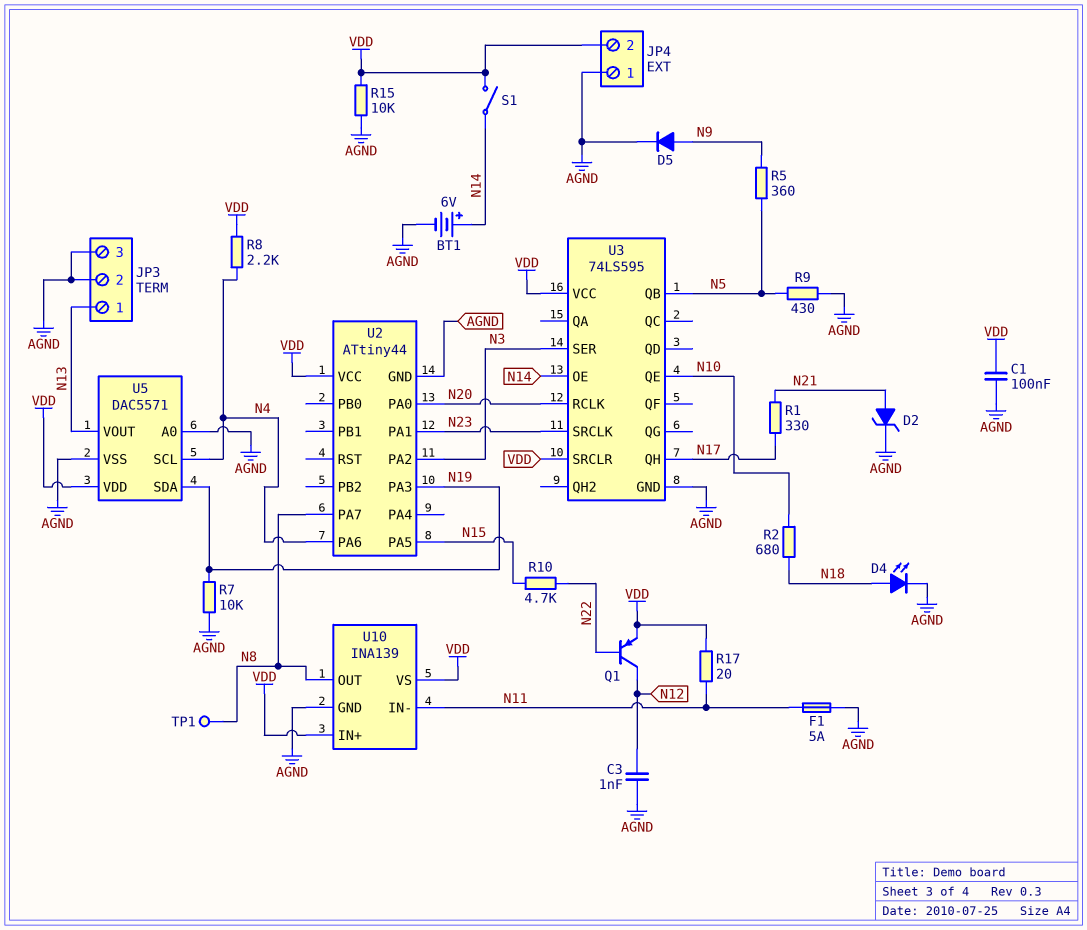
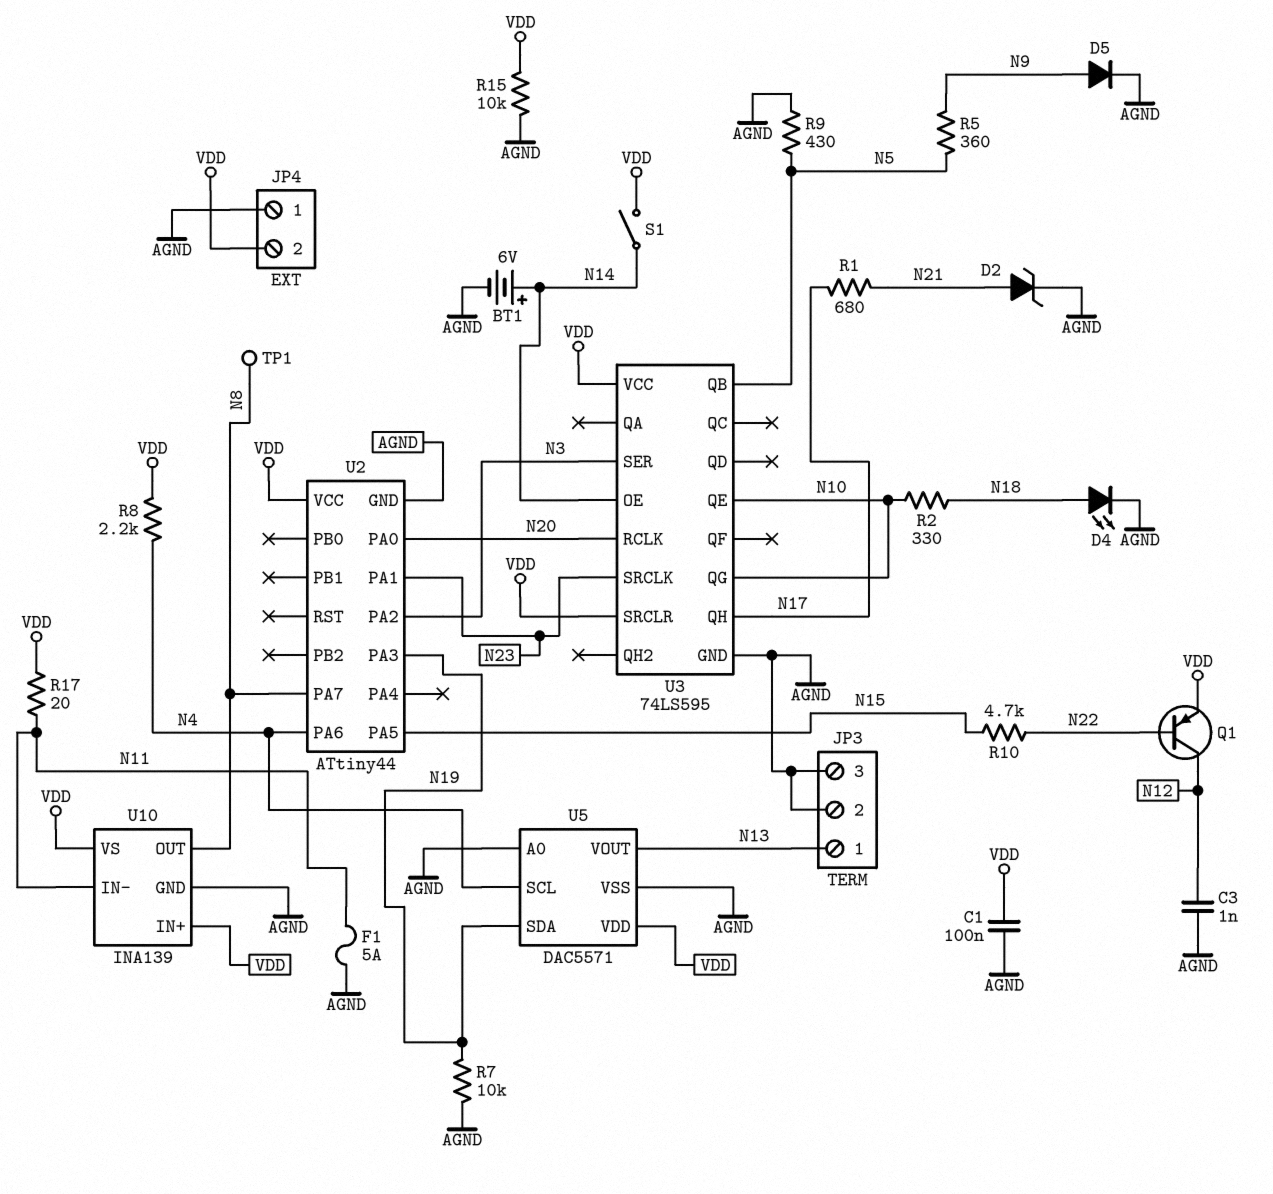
R1: 330 (N17, N21) -> 680 (N17, N21)
R2: 680 (N10, N18) -> 330 (N10, N18)
U3 pin QG: none -> N10

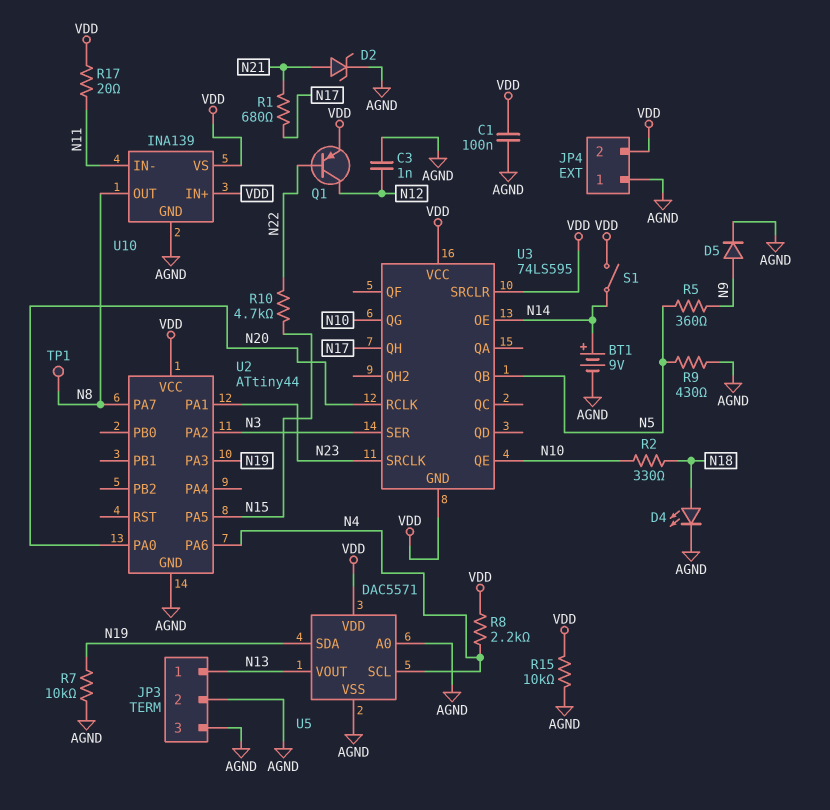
BT1: 6V (plus N14, minus AGND) -> 9V (plus N14, minus AGND)
F1: 5A (AGND, N11) -> none
U3 pin GND: AGND -> VDD

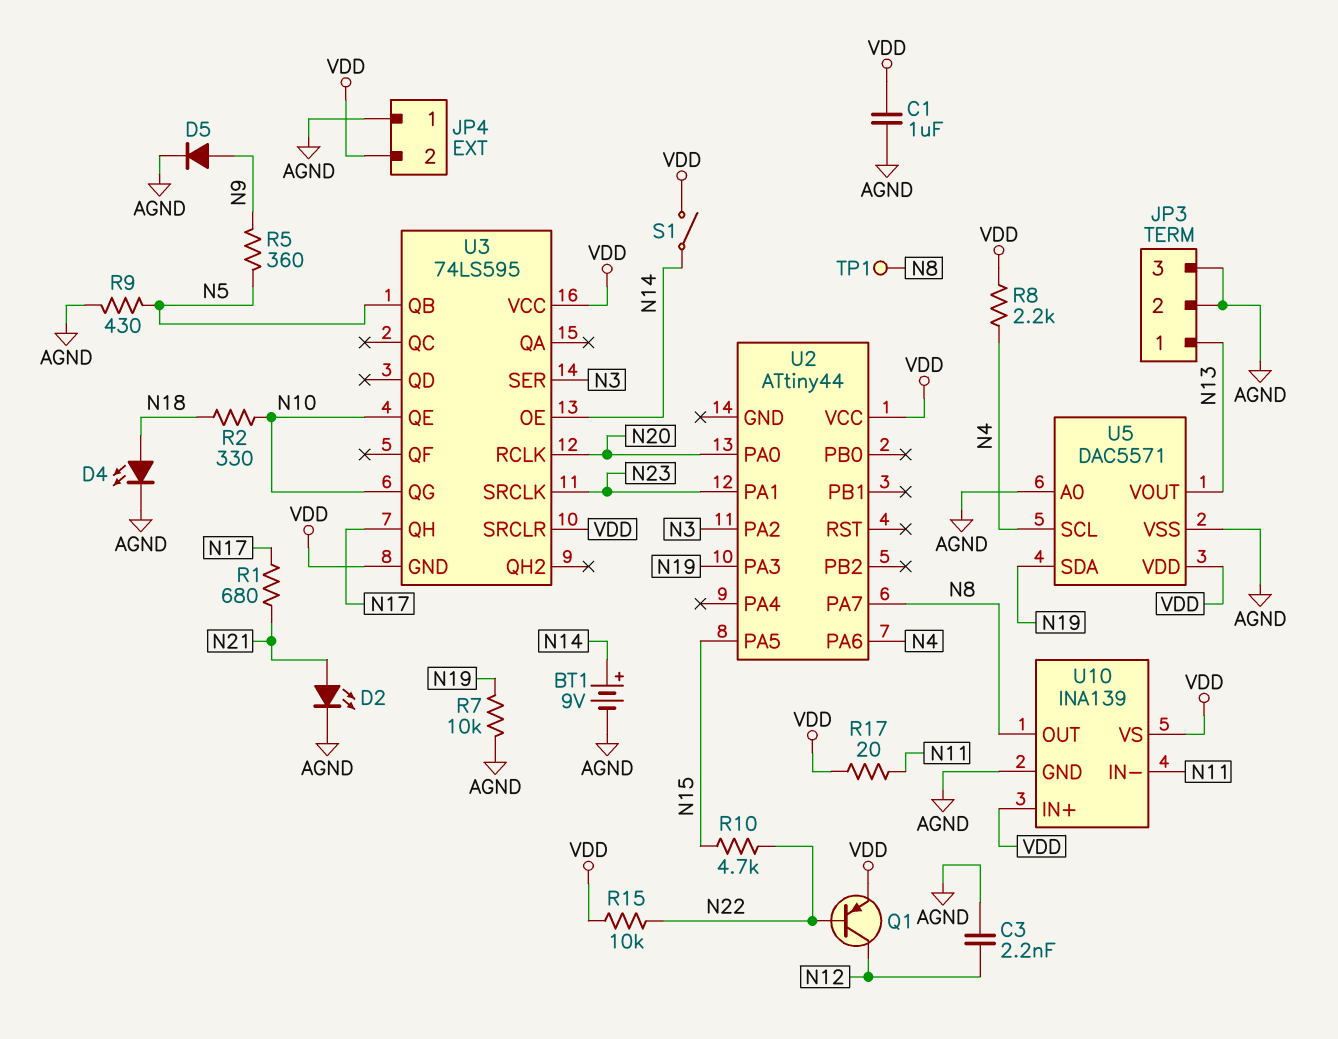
C1: 100nF (AGND, VDD) -> 1uF (AGND, VDD)
C3: 1nF (AGND, N12) -> 2.2nF (AGND, N12)
D2: zener (A N21, K AGND) -> LED (A N21, K AGND)
R15: 10k (AGND, VDD) -> 10k (N22, VDD)
U2 pin GND: AGND -> none

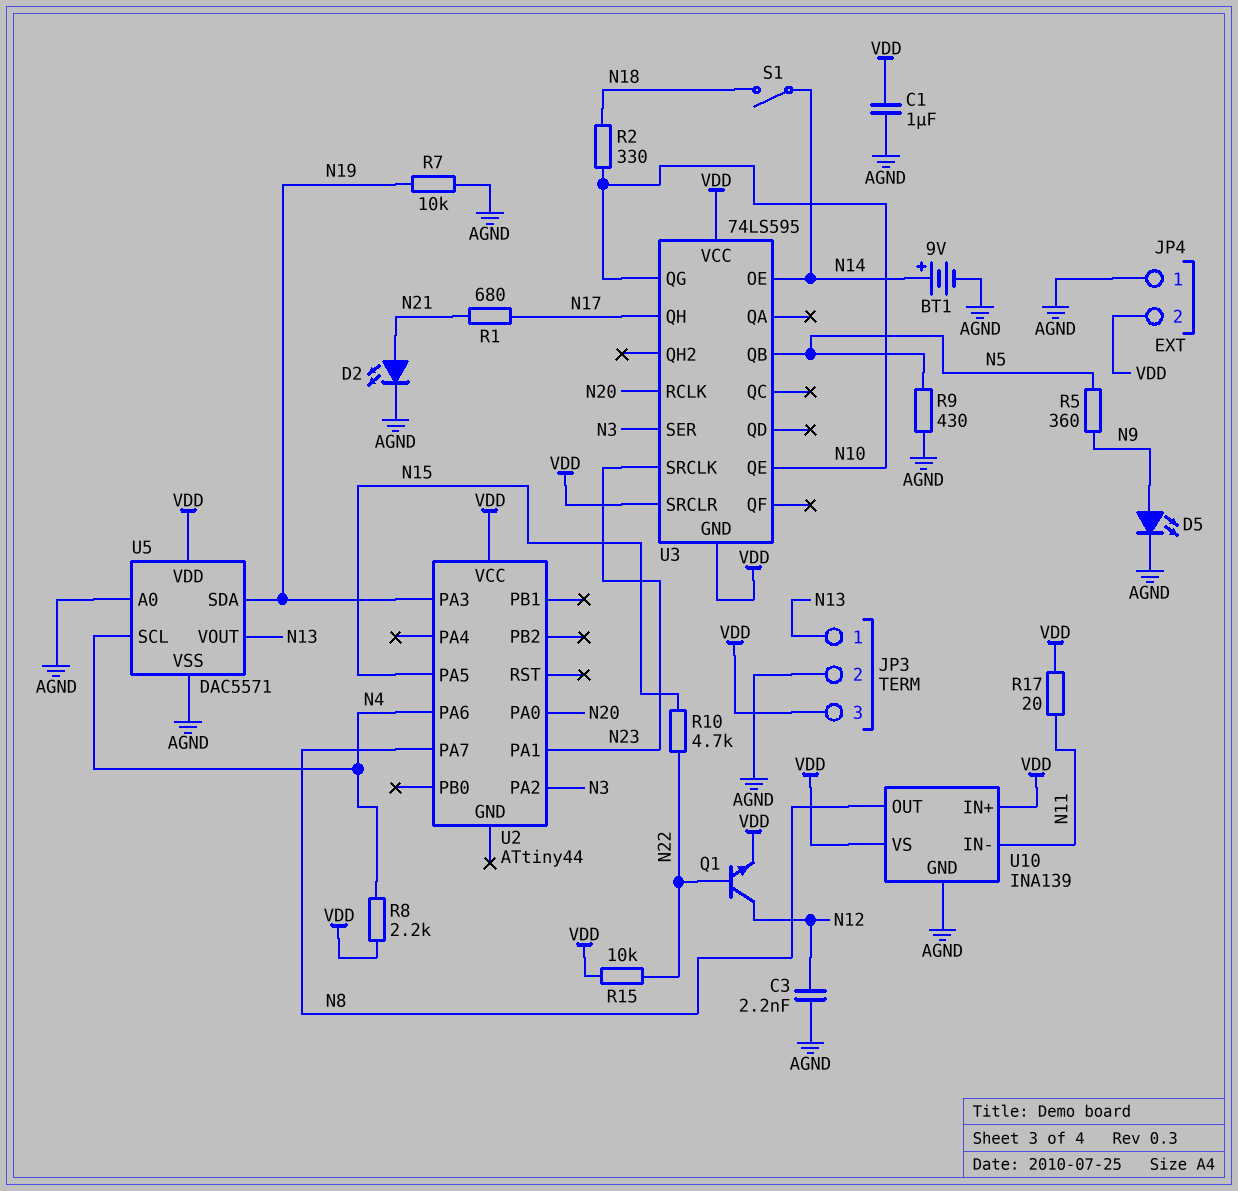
D4: LED (A N18, K AGND) -> none
D5: diode (A N9, K AGND) -> LED (A N9, K AGND)
JP3 pin 3: AGND -> VDD
Q1: PNP (B N22, C N12, E VDD) -> NPN (B N22, C N12, E VDD)
S1: switch (N14, VDD) -> switch (N14, N18)
TP1: test point (N8) -> none

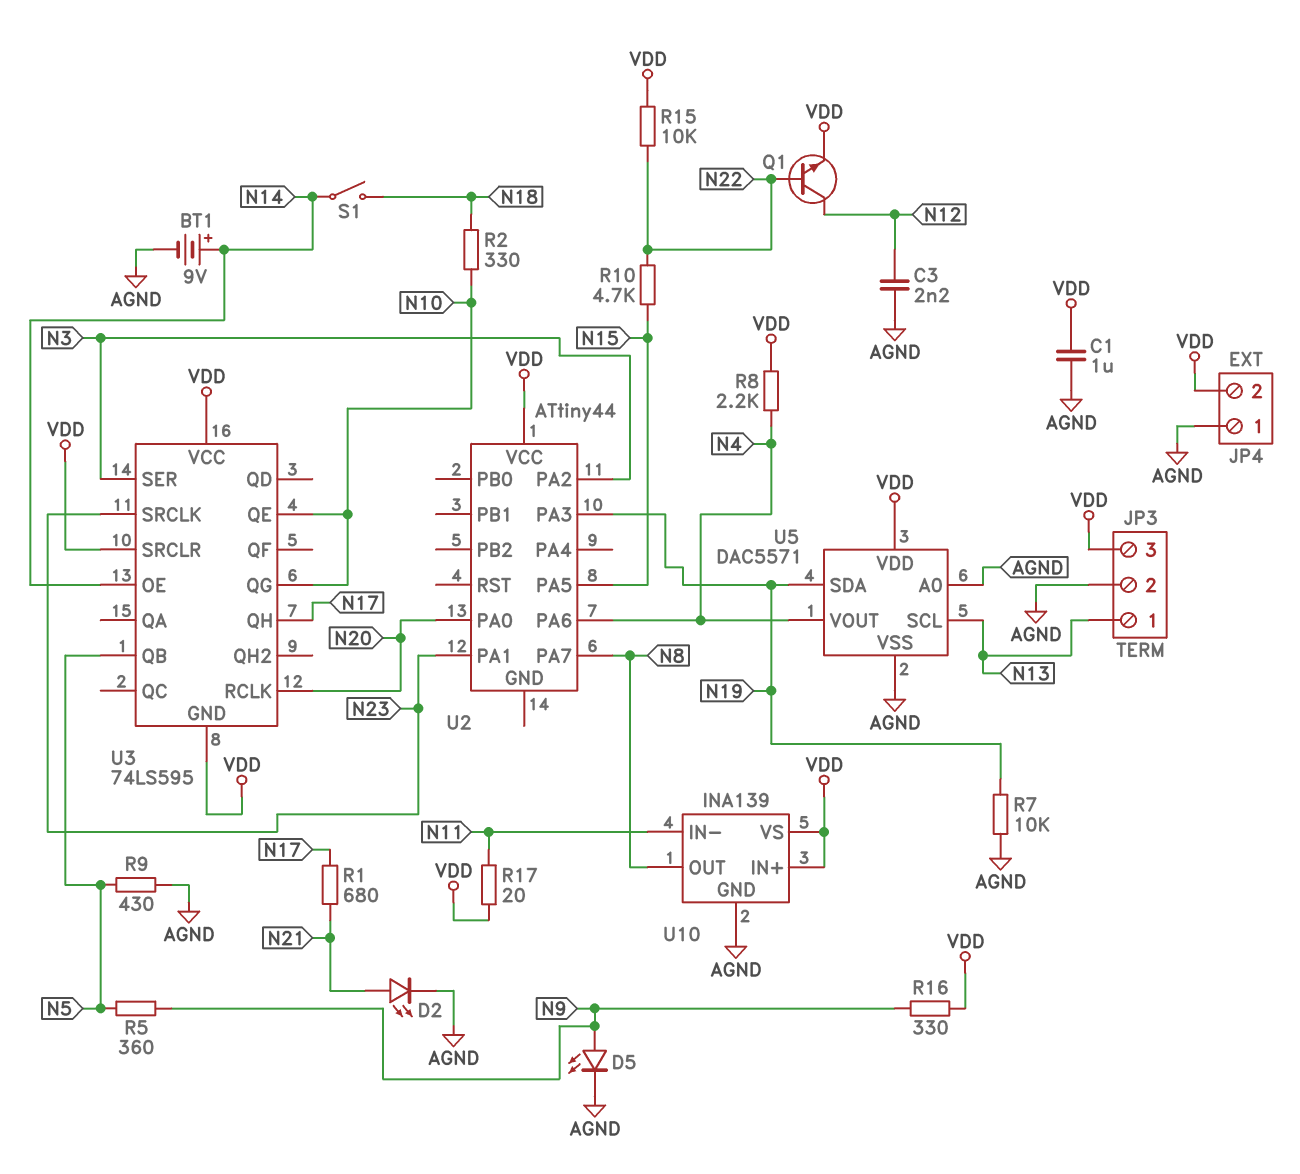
R16: none -> 330 (N9, VDD)
U5 pin SCL: N4 -> N13
U5 pin VOUT: N13 -> N4

